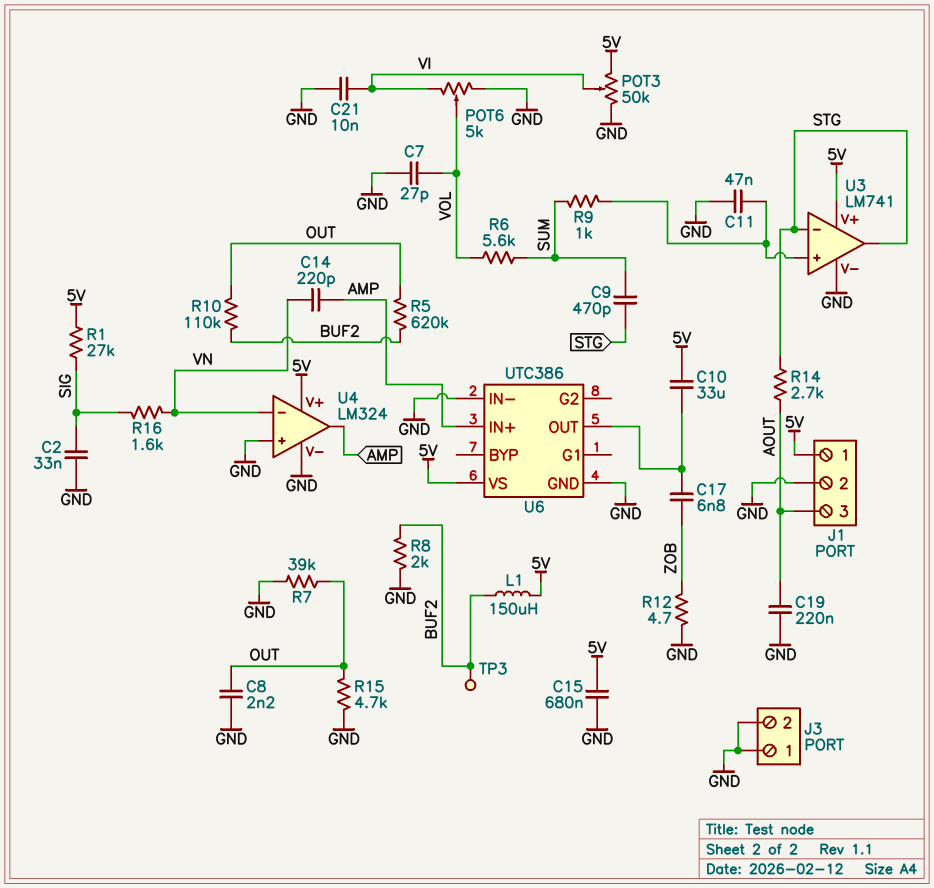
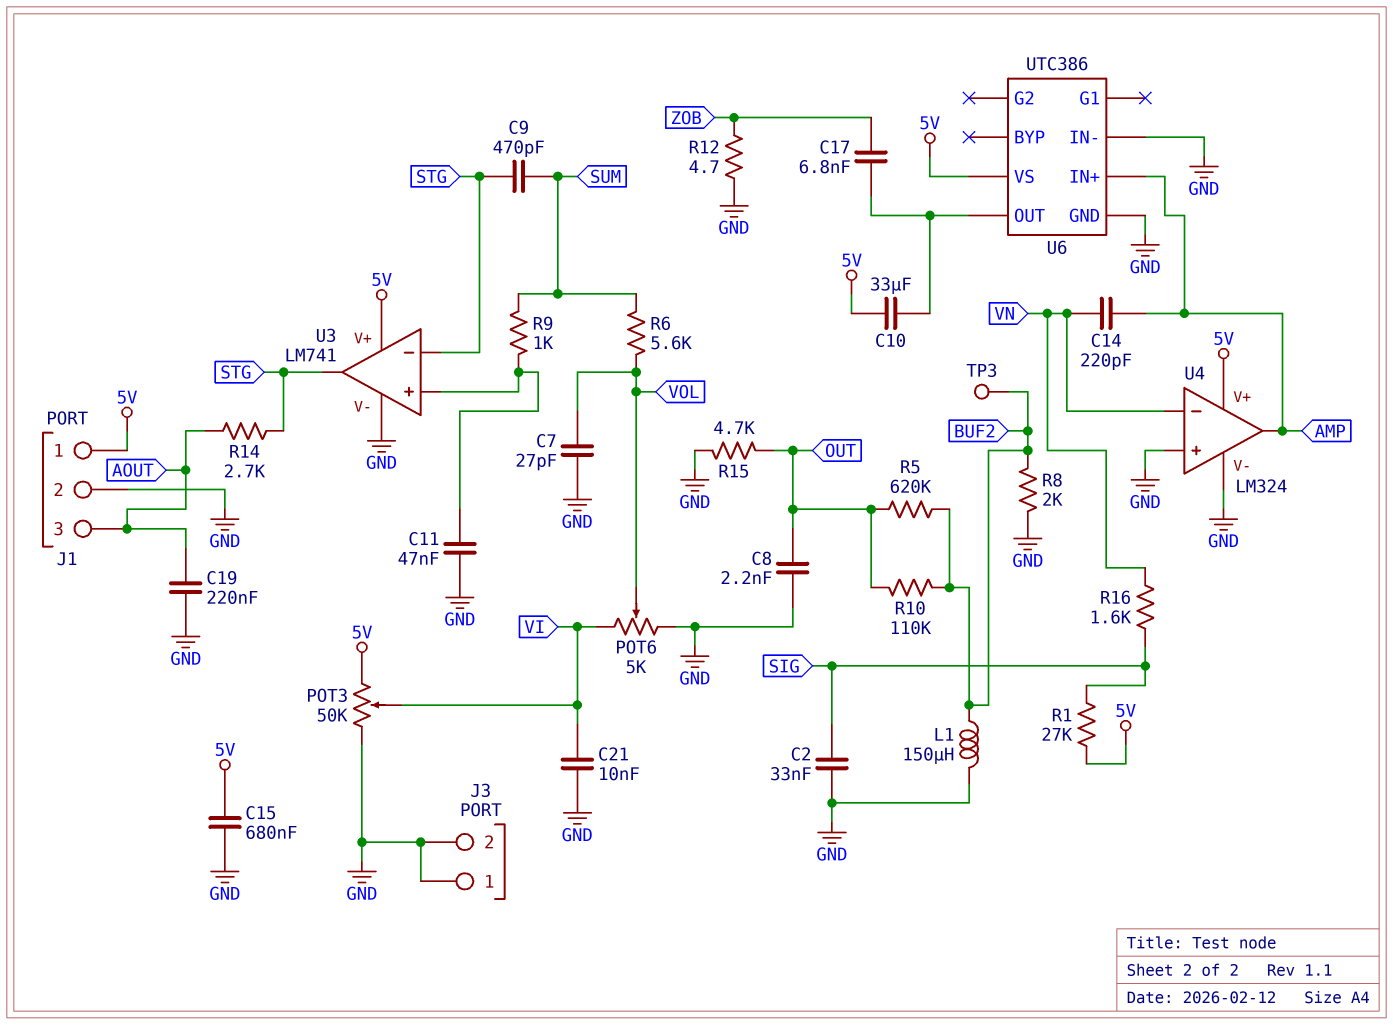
L1: 150uH (5V, BUF2) -> 150uH (BUF2, GND)
R7: 39k (GND, OUT) -> none

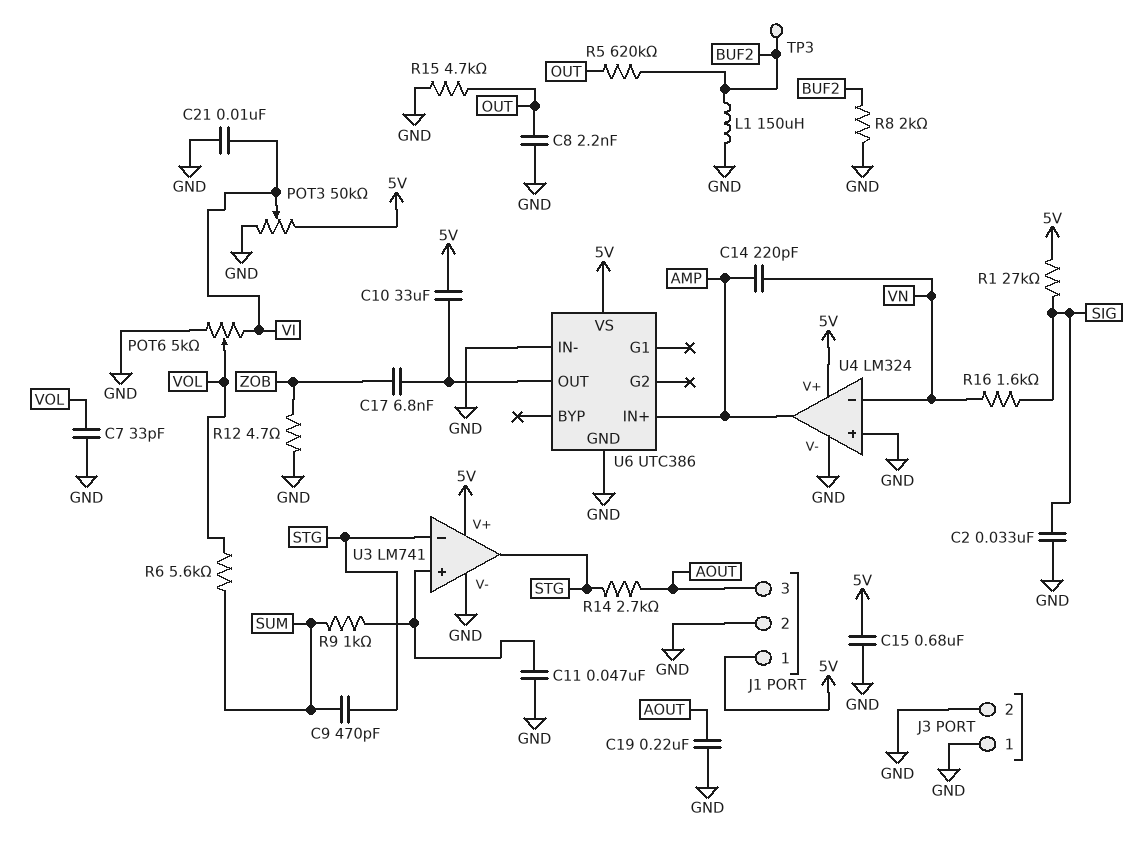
C7: 27pF (GND, VOL) -> 33pF (GND, VOL)
R10: 110k (BUF2, OUT) -> none

